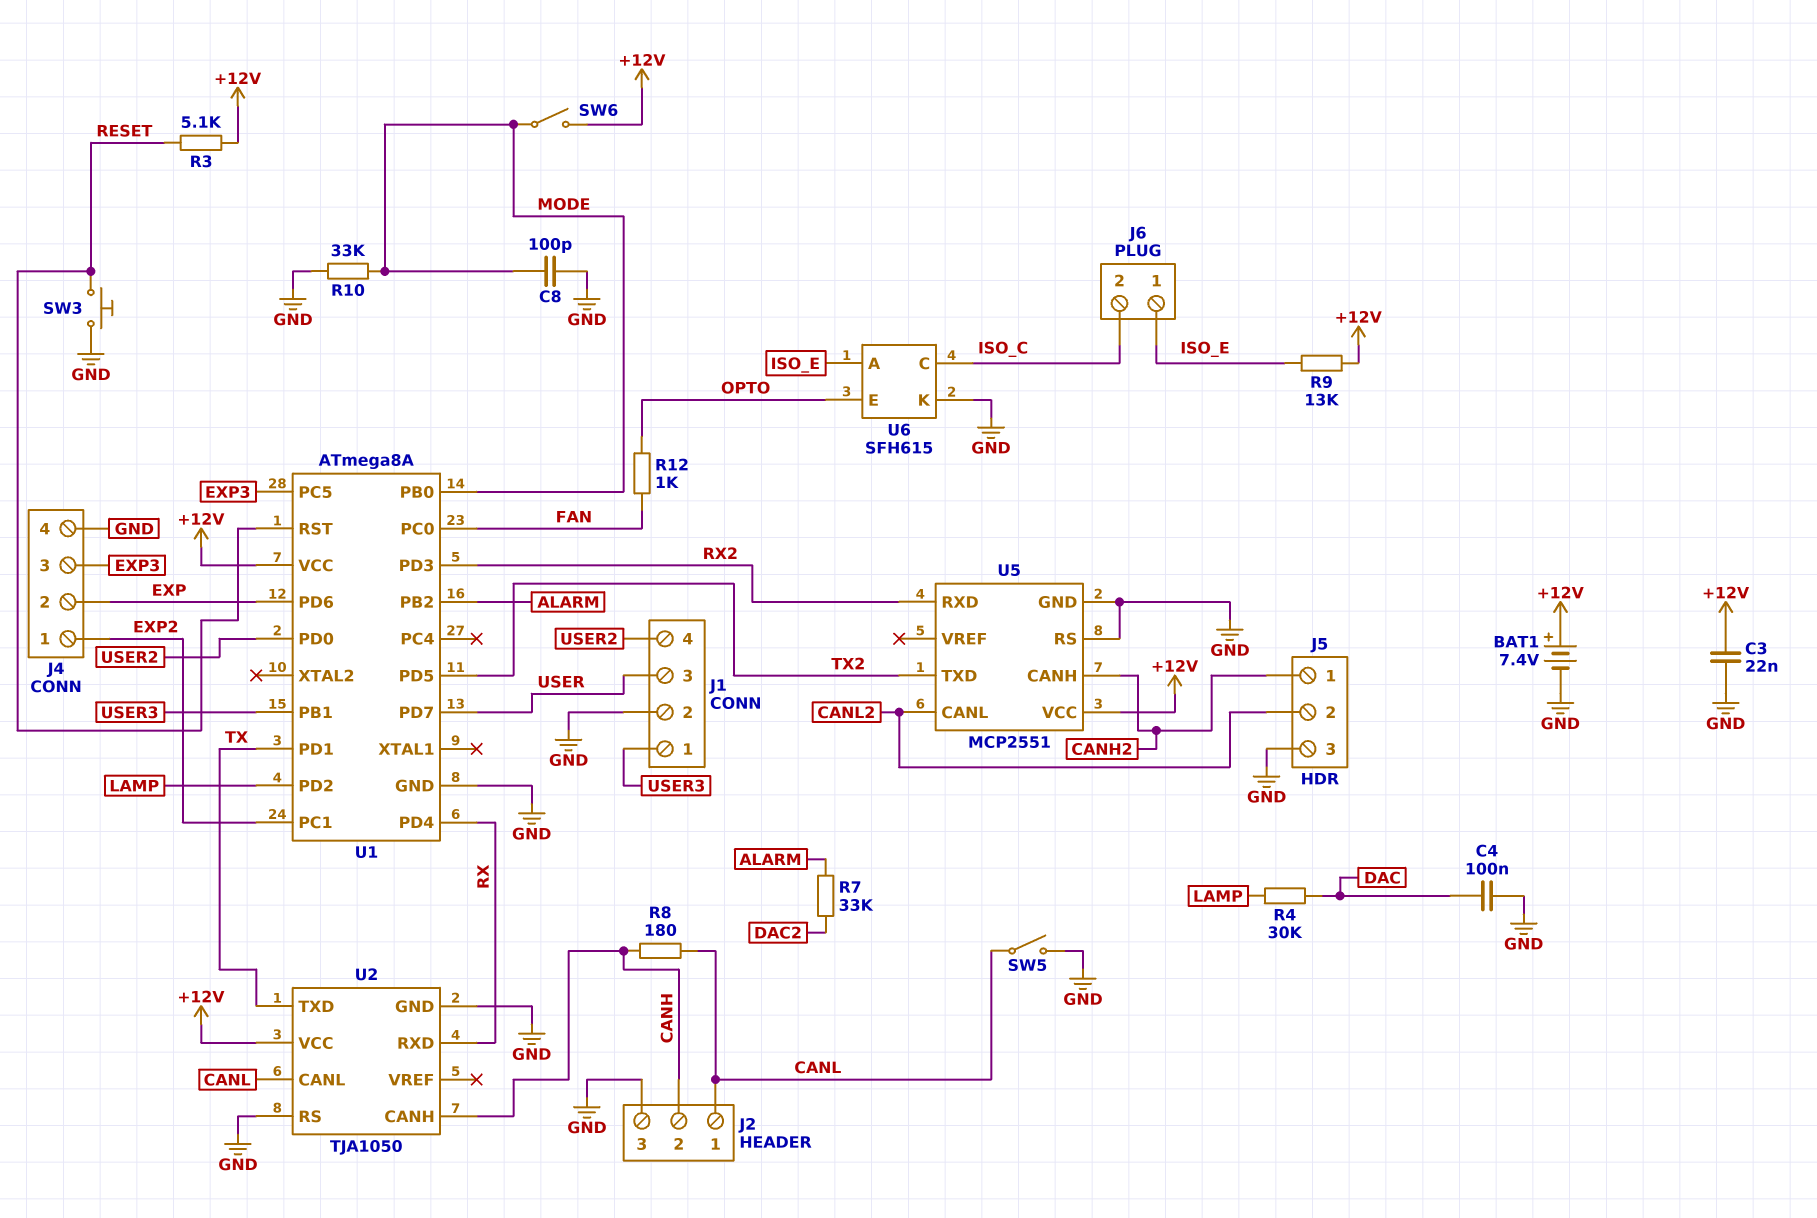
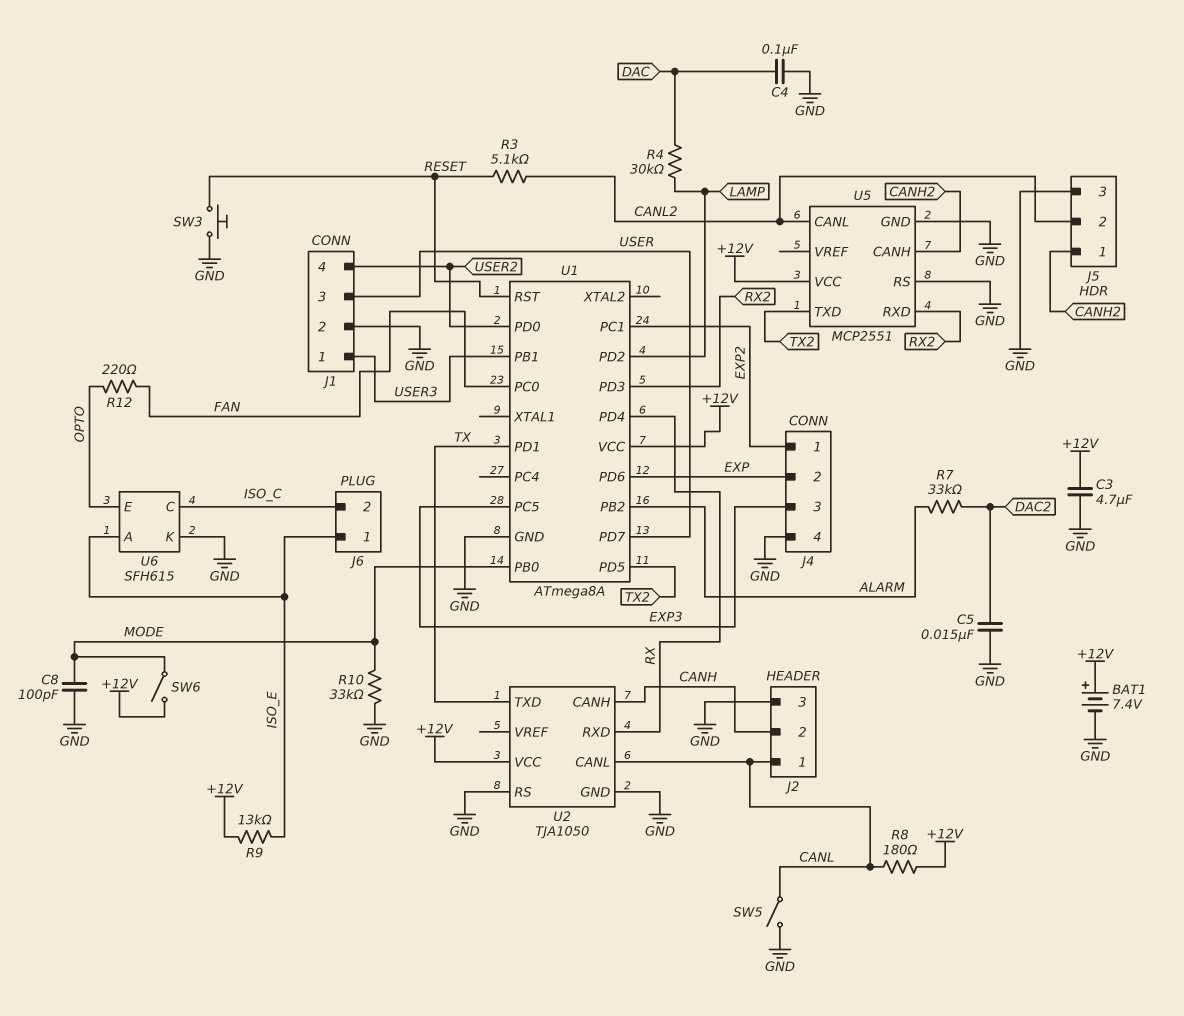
C3: 22nF (+12V, GND) -> 4.7uF (+12V, GND)
C5: none -> 15nF (DAC2, GND)
R3: 5.1k (+12V, RESET) -> 5.1k (CANL2, RESET)
R8: 180 (CANH, CANL) -> 180 (+12V, CANL)
R12: 1k (FAN, OPTO) -> 220 (FAN, OPTO)

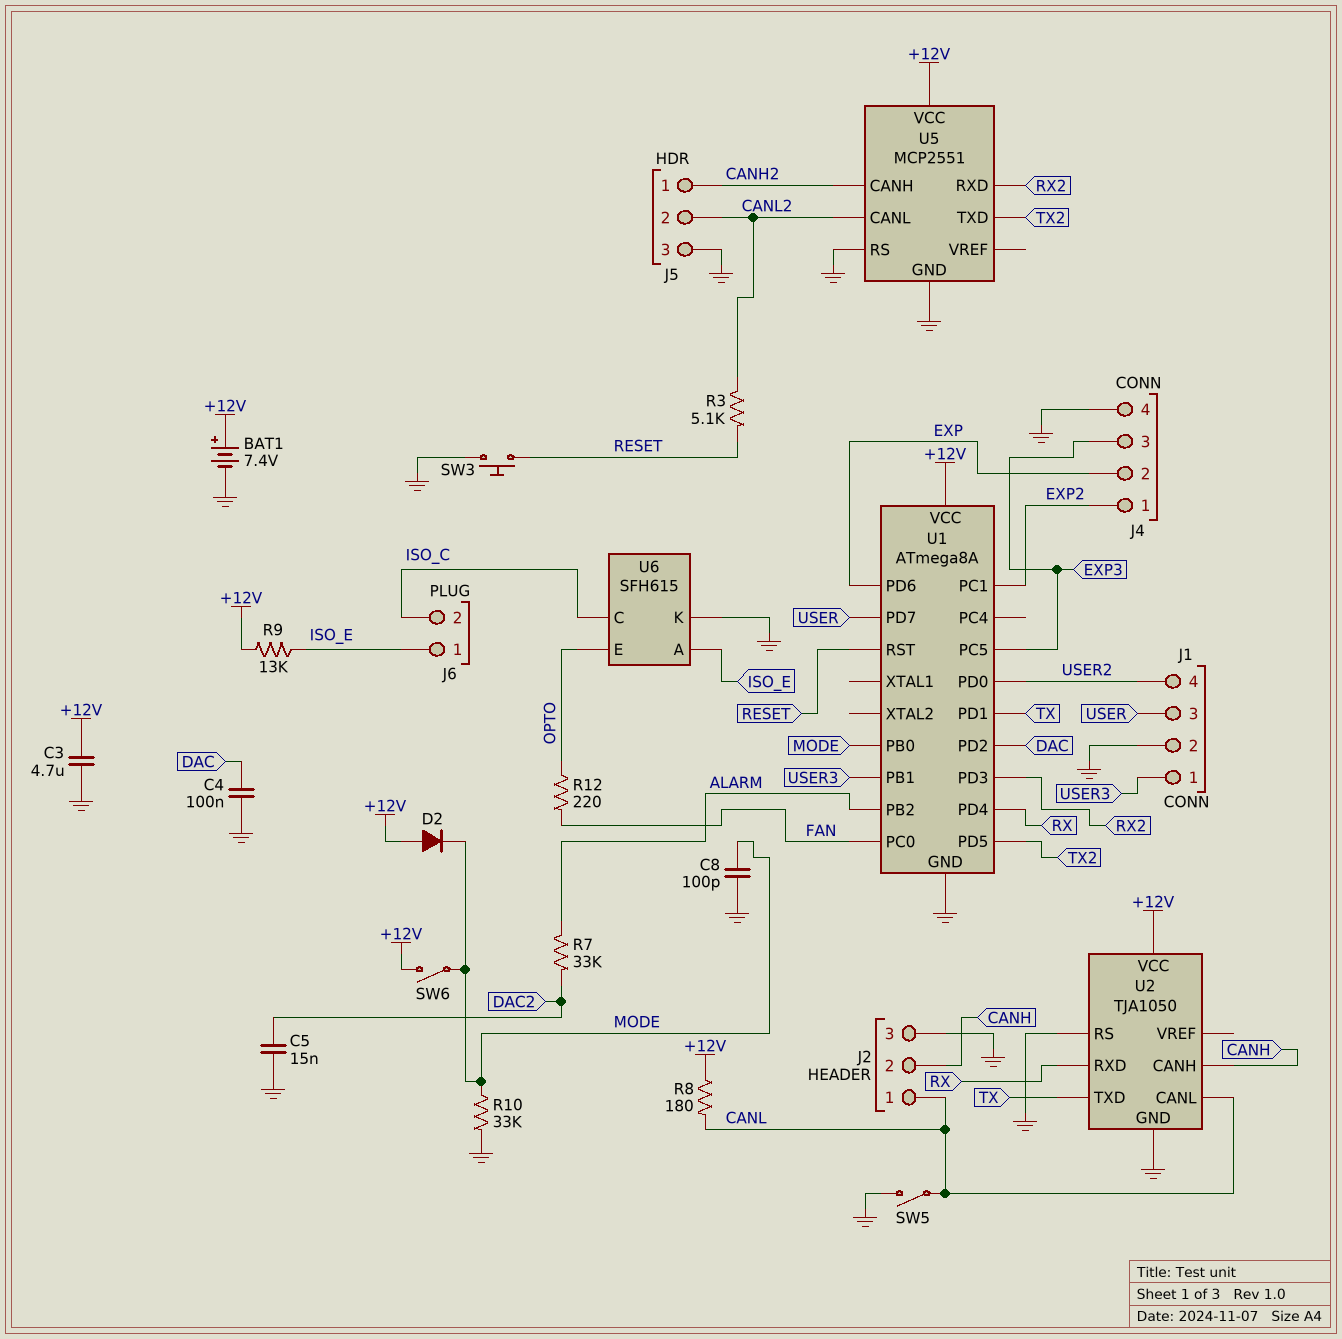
D2: none -> diode (A +12V, K MODE)
R4: 30k (DAC, LAMP) -> none
U1 pin PD2: LAMP -> DAC

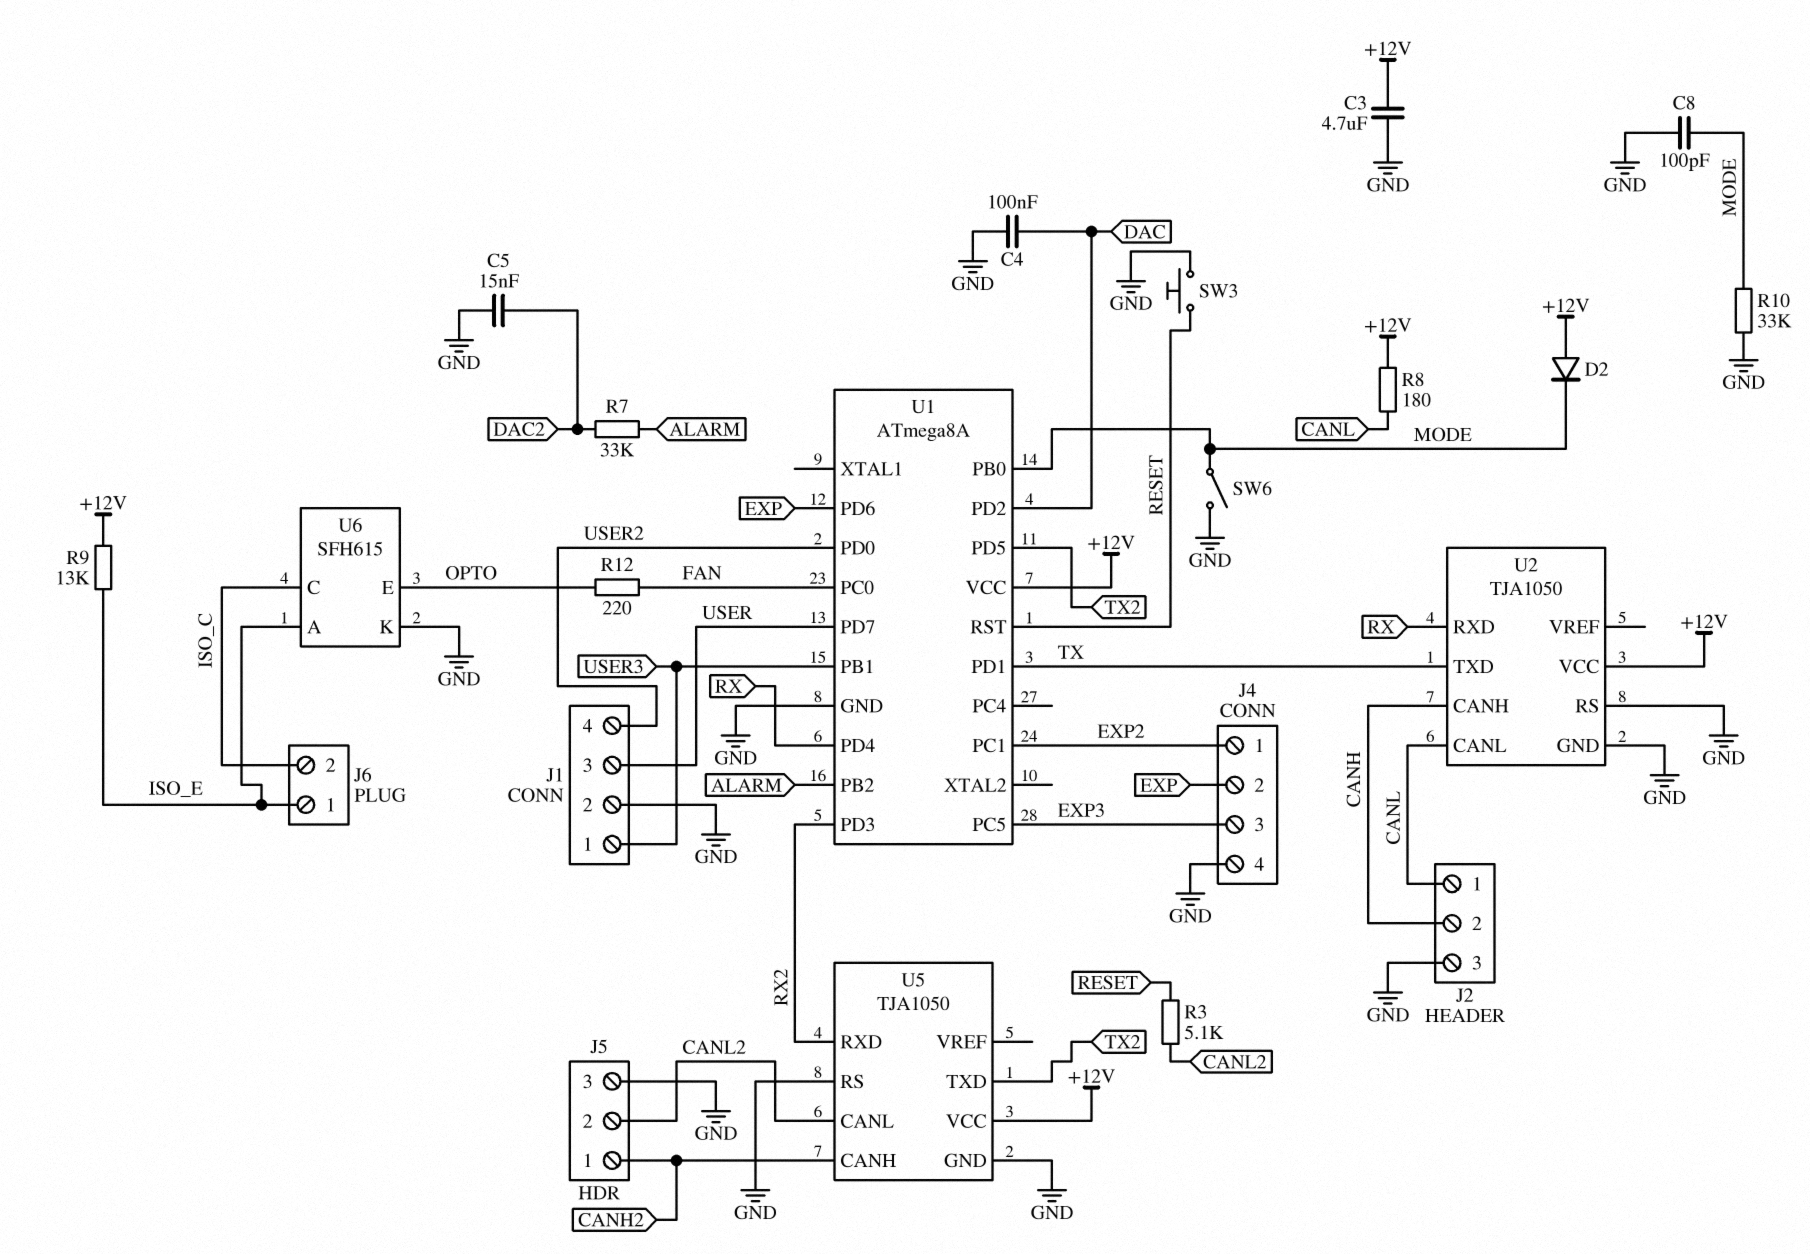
BAT1: 7.4V (plus +12V, minus GND) -> none
SW5: switch (CANL, GND) -> none
SW6: switch (+12V, MODE) -> switch (GND, MODE)
U5: MCP2551 -> TJA1050

